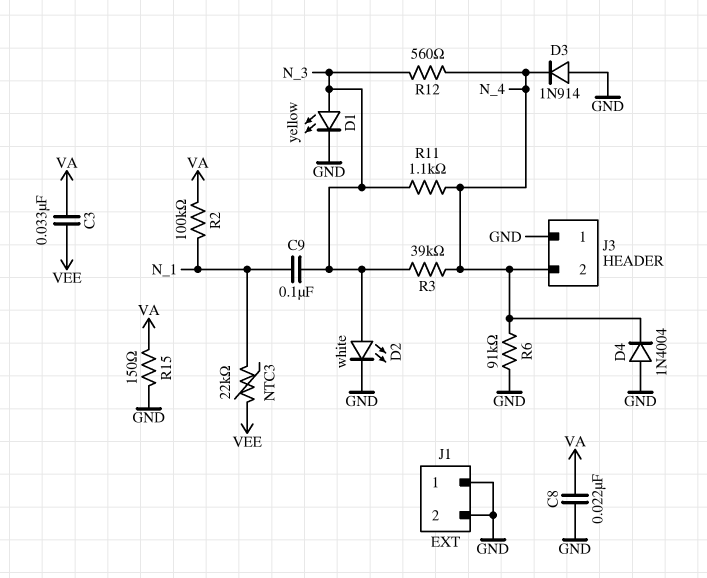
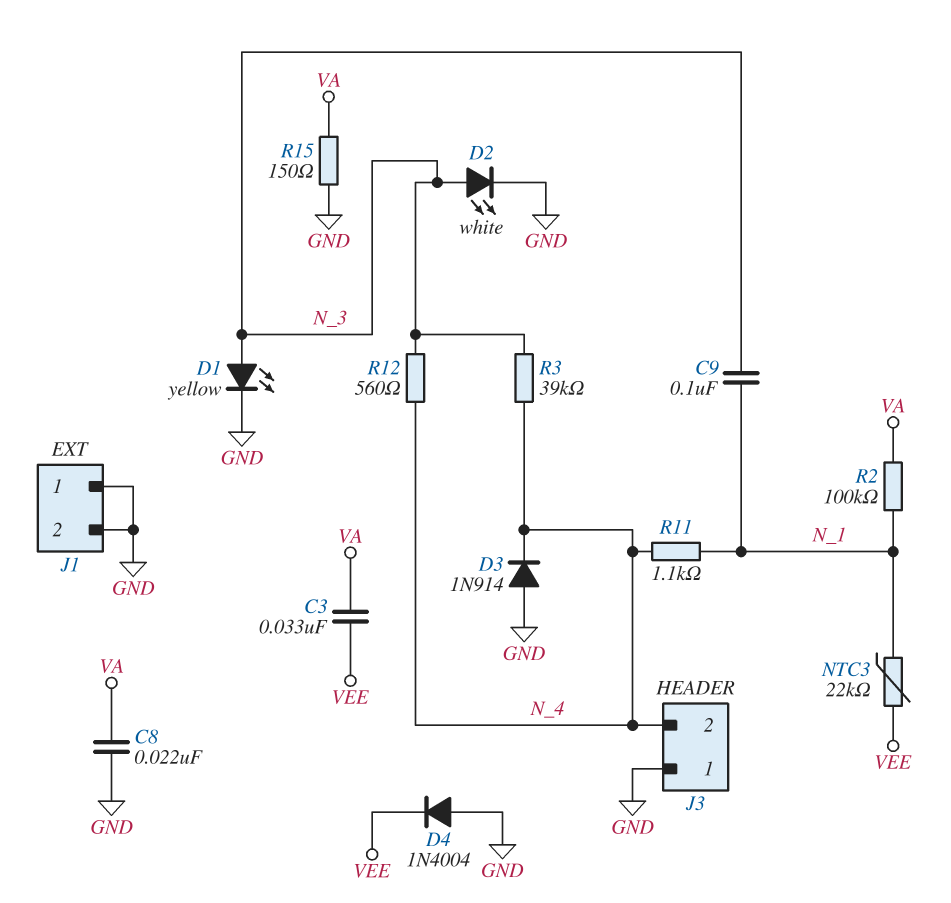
D4: diode 1N4004 (A GND, K N_4) -> diode 1N4004 (A GND, K VEE)
R6: 91k (GND, N_4) -> none
R11: 1.1k (N_3, N_4) -> 1.1k (N_1, N_4)

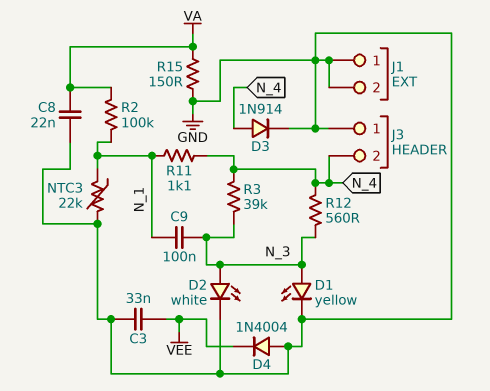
C3: 33nF (VA, VEE) -> 33nF (GND, VEE)
D3: diode 1N914 (A GND, K N_4) -> diode 1N914 (A N_4, K GND)
NTC3: 22k (N_1, VEE) -> 22k (GND, N_1)

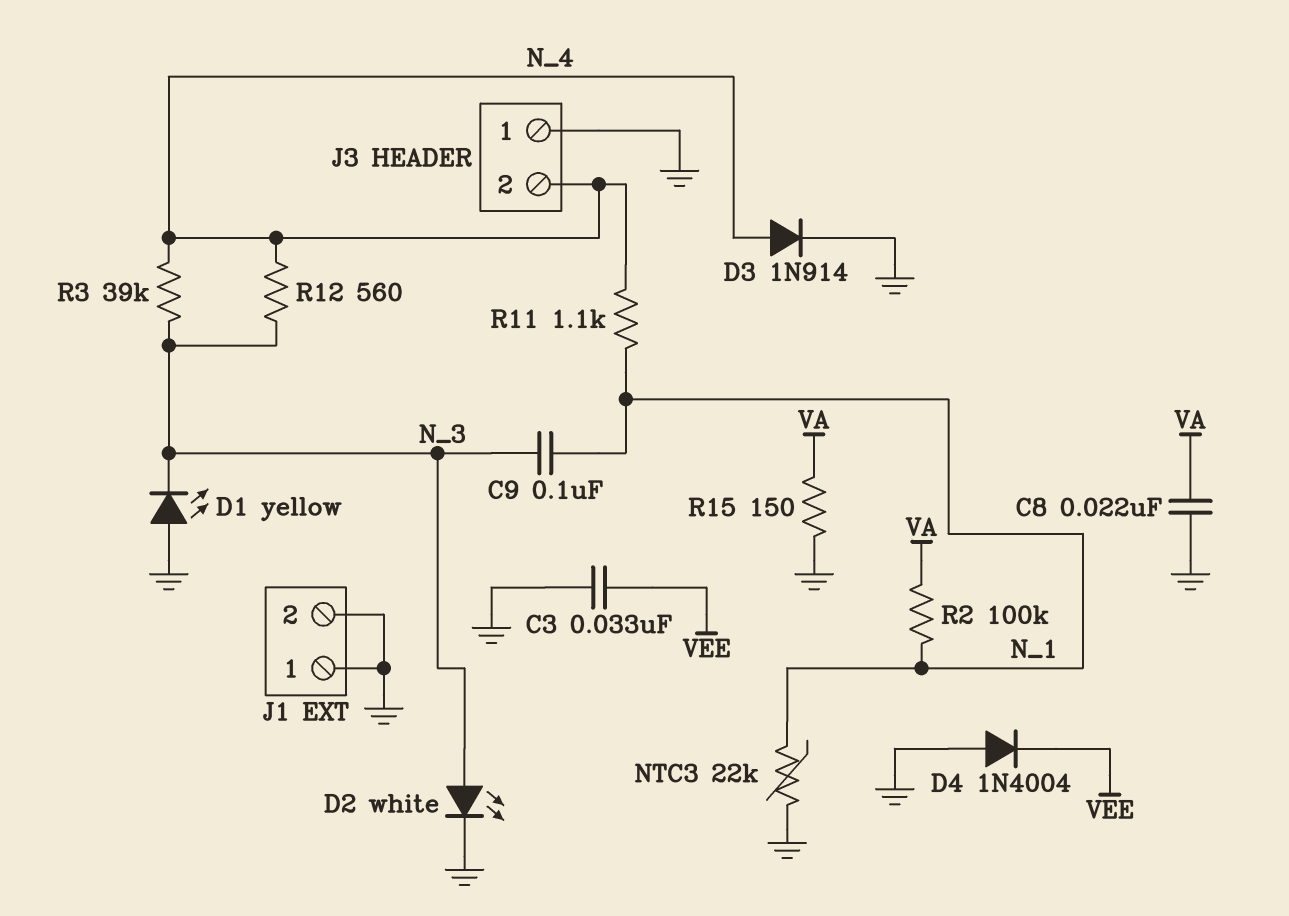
D1: LED yellow (A N_3, K GND) -> LED yellow (A GND, K N_3)

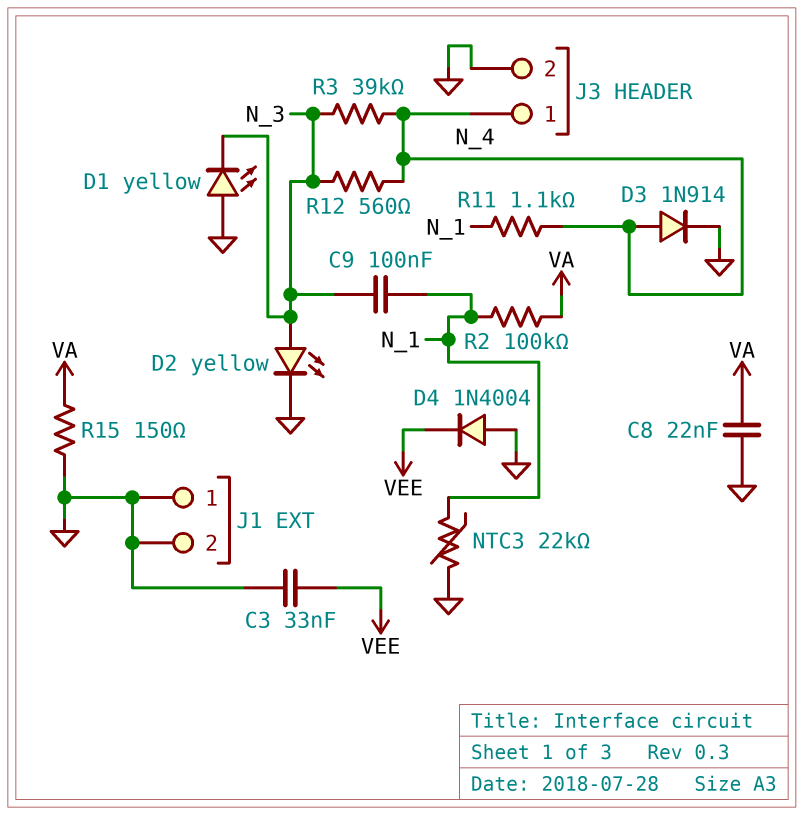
D2: LED white (A N_3, K GND) -> LED yellow (A N_3, K GND)
J3 pin 1: GND -> N_4
J3 pin 2: N_4 -> GND

